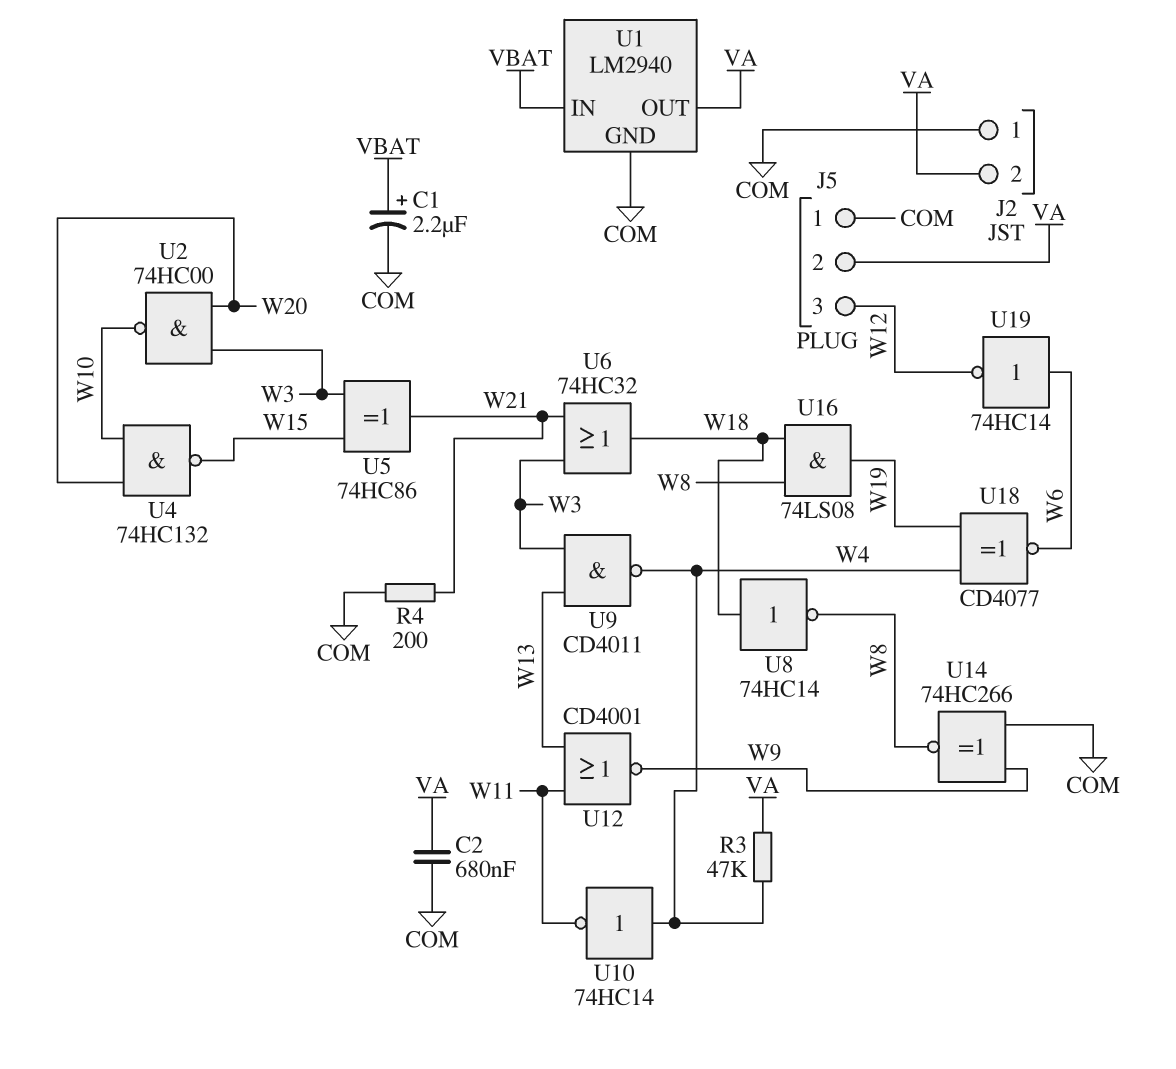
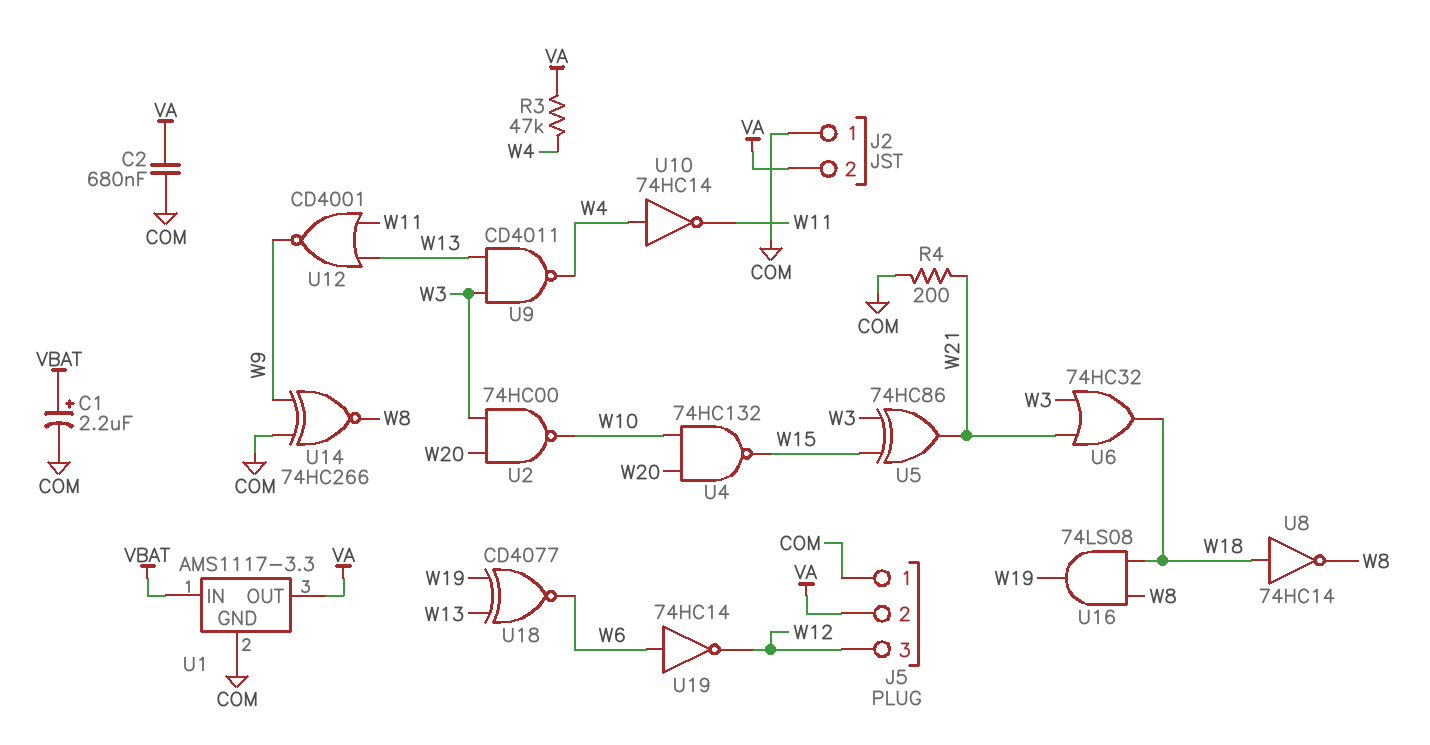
U1: LM2940 -> AMS1117-3.3
U18: XNOR CD4077 (in W4, in W19, out W6) -> XNOR CD4077 (in W13, in W19, out W6)

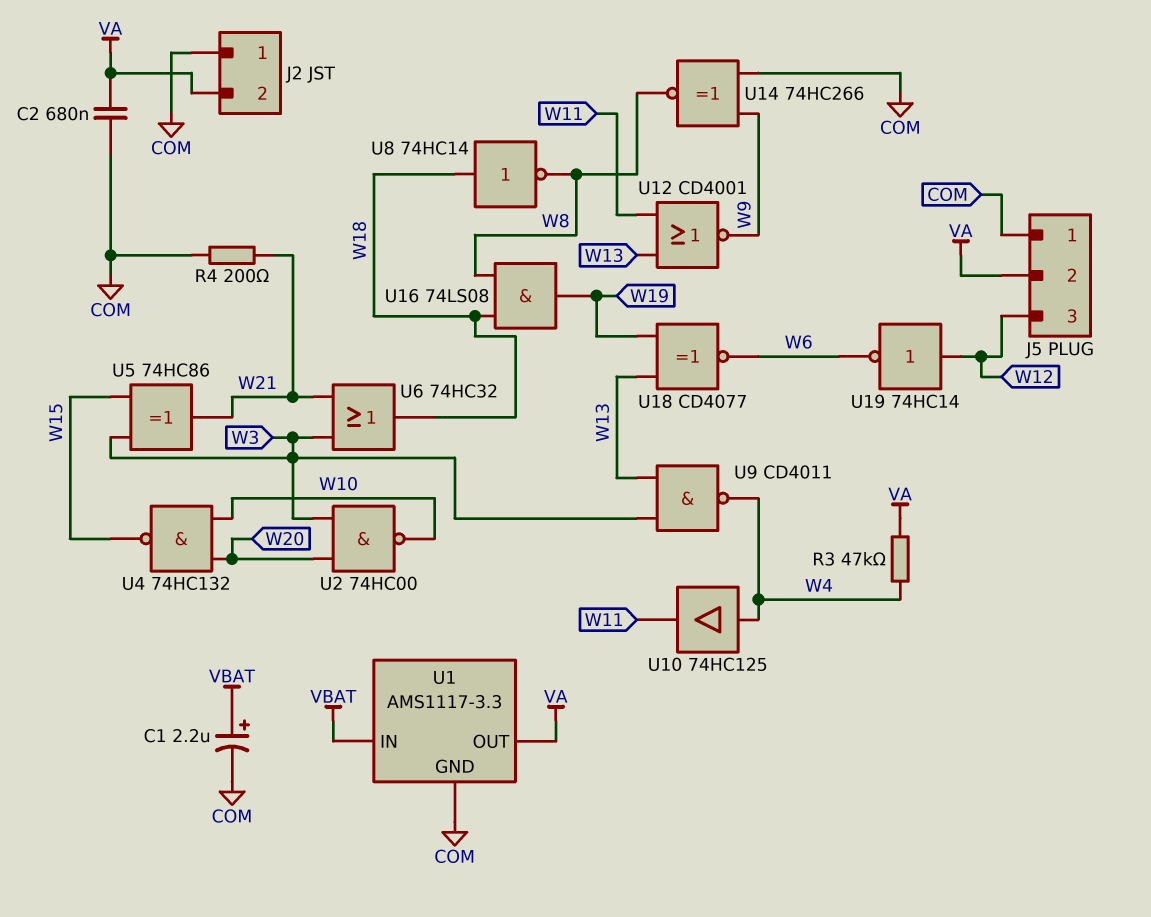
U10: NOT 74HC14 (in W4, out W11) -> buffer 74HC125 (in W4, out W11)
U19: NOT 74HC14 (in W6, out W12) -> NOT 74HC14 (in W12, out W6)

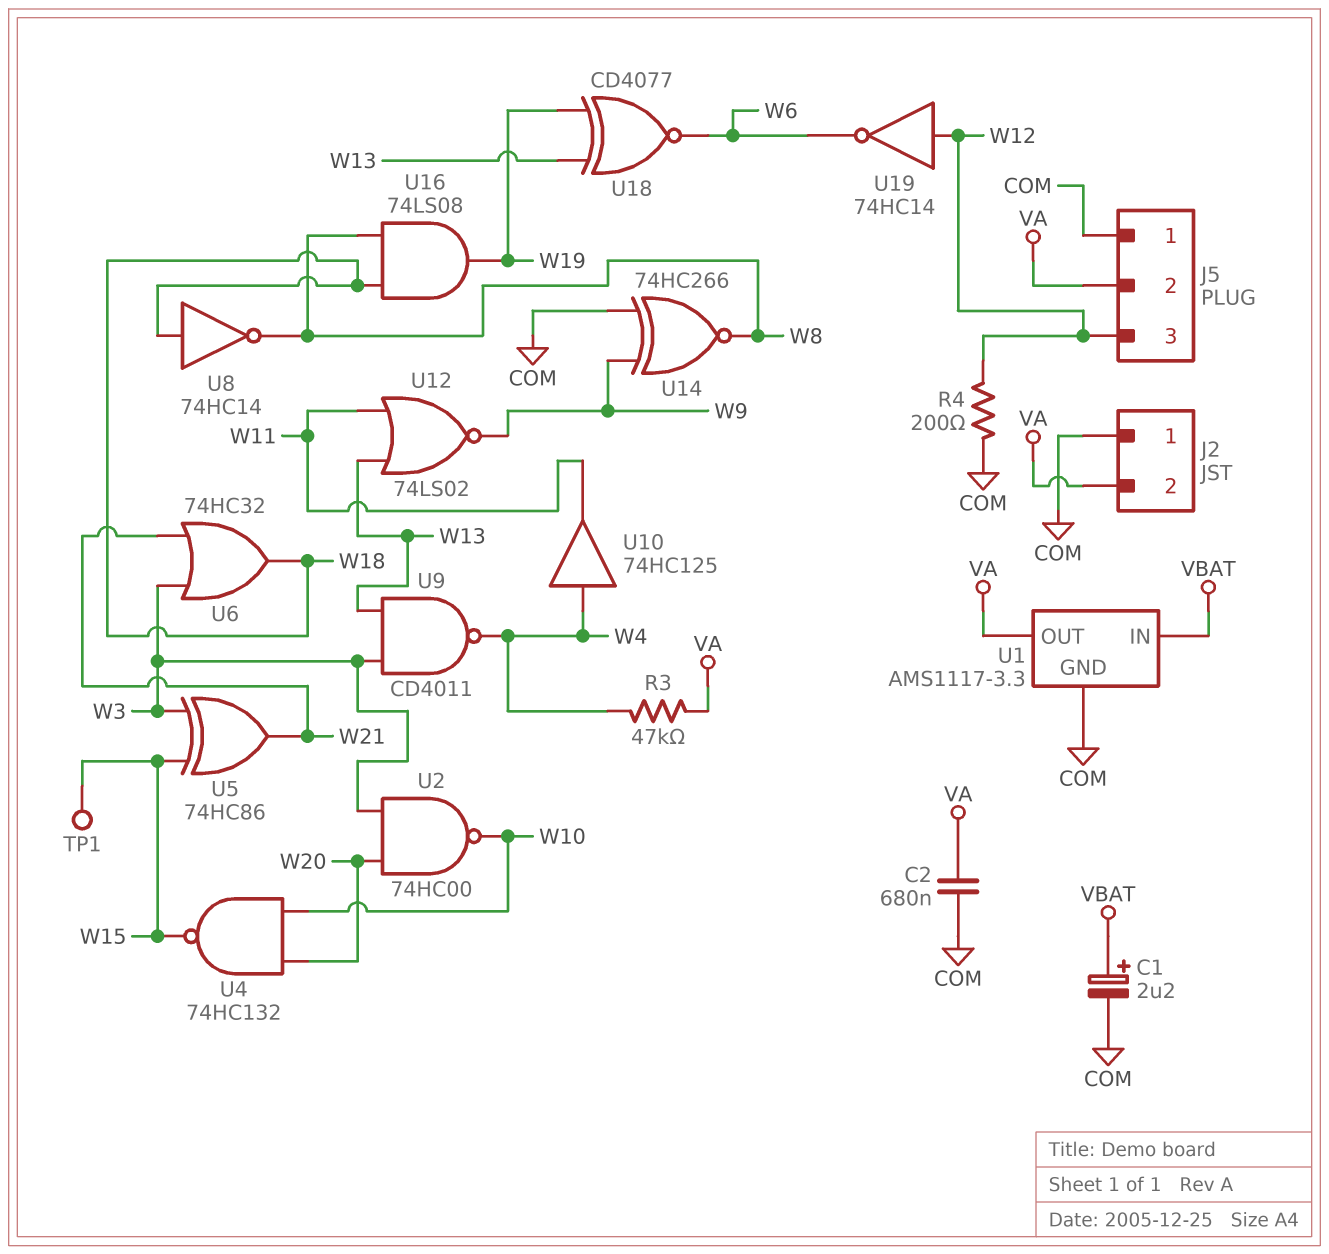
R4: 200 (COM, W21) -> 200 (COM, W12)
TP1: none -> test point (W15)
U12: NOR CD4001 (in W11, in W13, out W9) -> NOR 74LS02 (in W11, in W13, out W9)

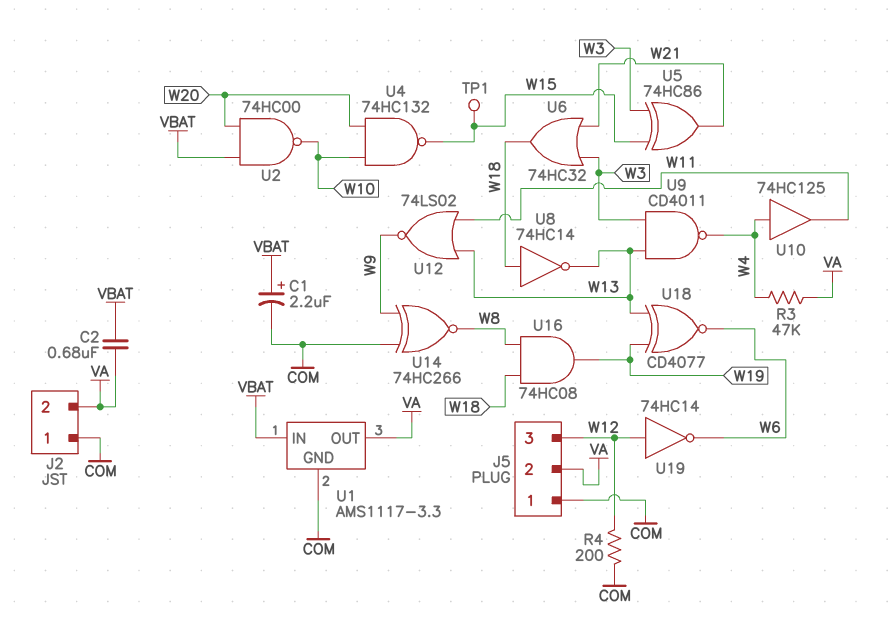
C2: 680nF (COM, VA) -> 680nF (VA, VBAT)
U2: NAND 74HC00 (in W3, in W20, out W10) -> NAND 74HC00 (in VBAT, in W20, out W10)
U8: NOT 74HC14 (in W18, out W8) -> NOT 74HC14 (in W18, out W13)
U16: AND 74LS08 (in W8, in W18, out W19) -> AND 74HC08 (in W8, in W18, out W19)

